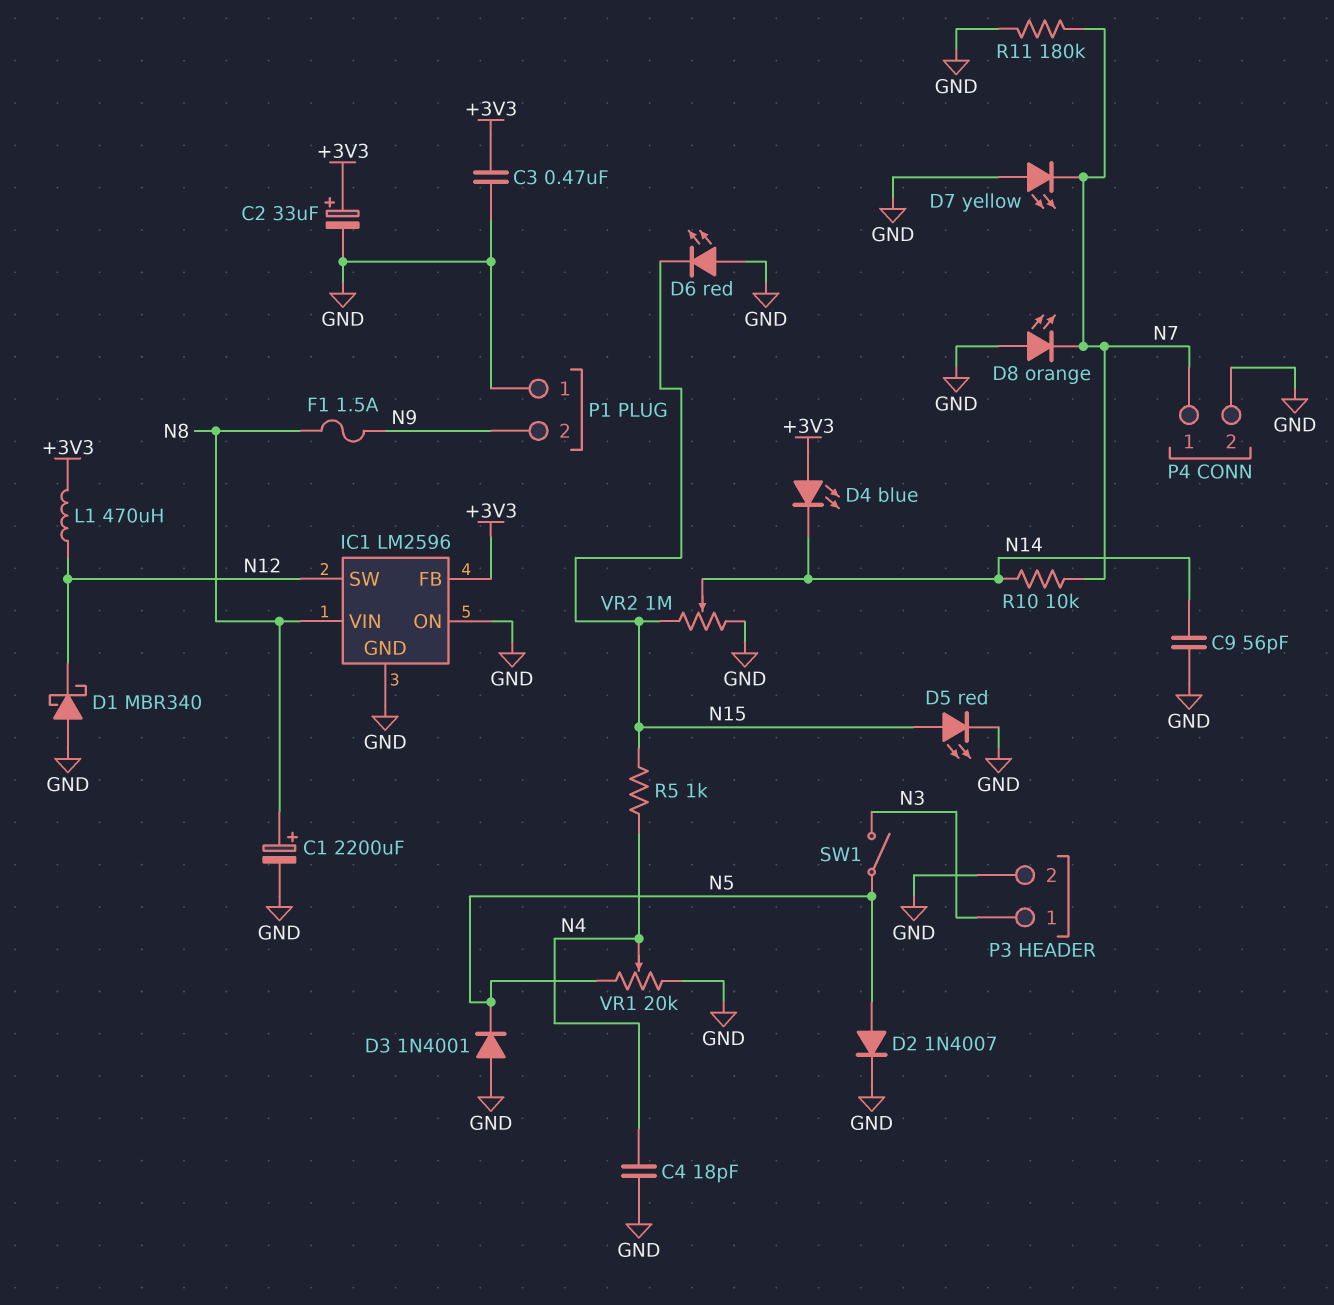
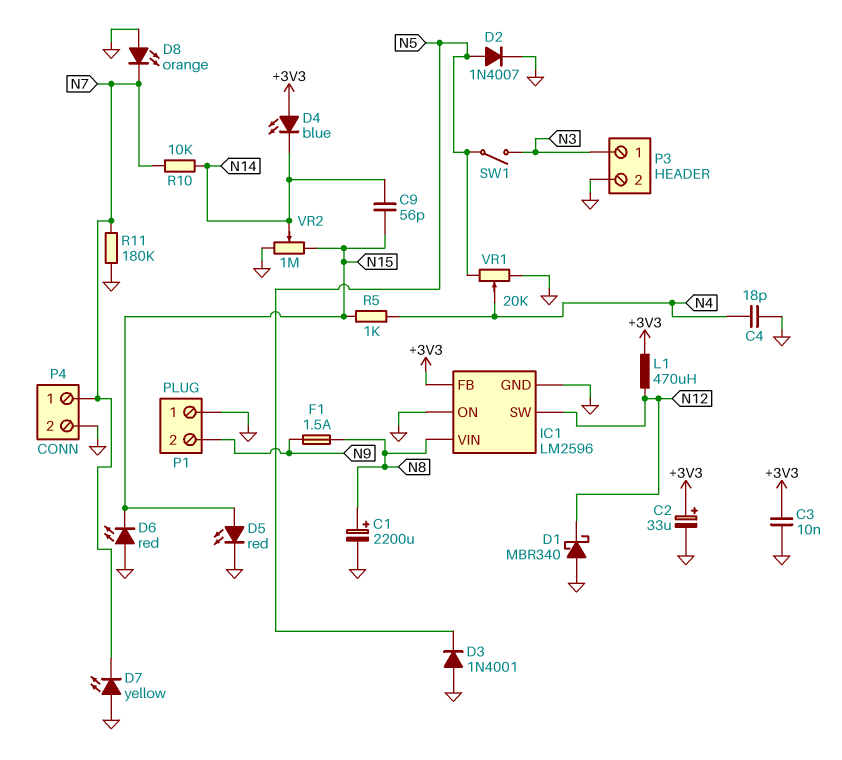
C3: 470nF (+3V3, GND) -> 10nF (+3V3, GND)
C9: 56pF (GND, N14) -> 56pF (N14, N15)

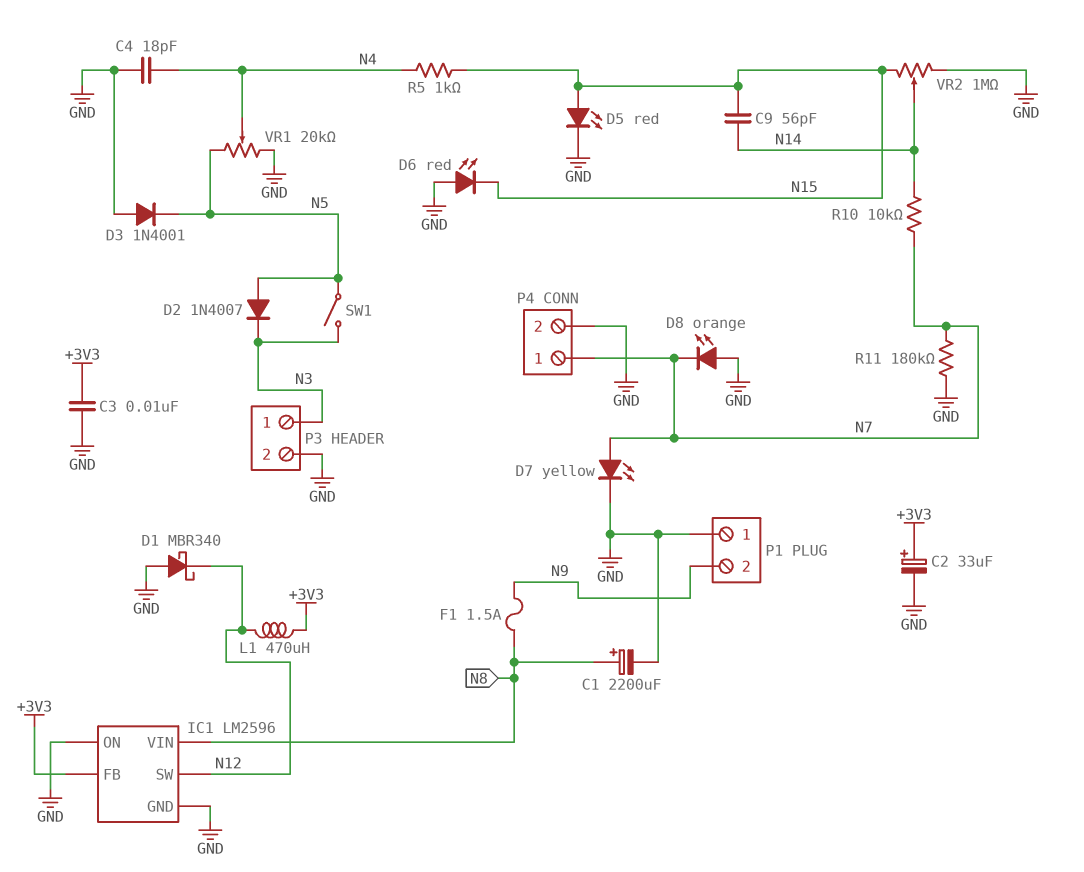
D2: diode 1N4007 (A N5, K GND) -> diode 1N4007 (A N5, K N3)
D4: LED blue (A +3V3, K N14) -> none
D7: LED yellow (A GND, K N7) -> LED yellow (A N7, K GND)

